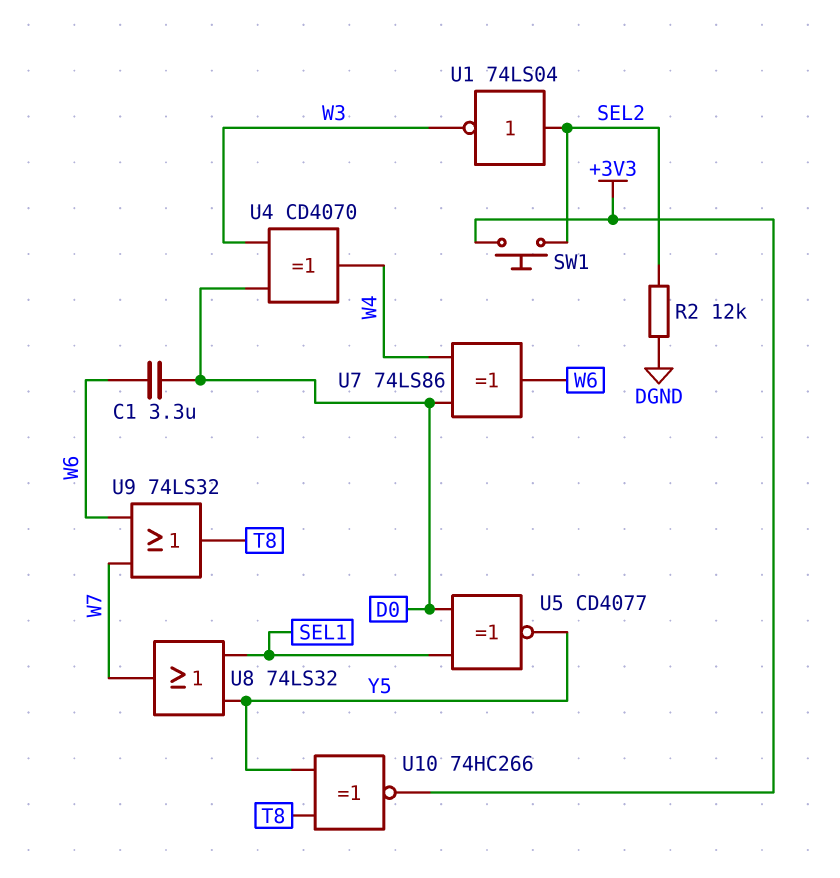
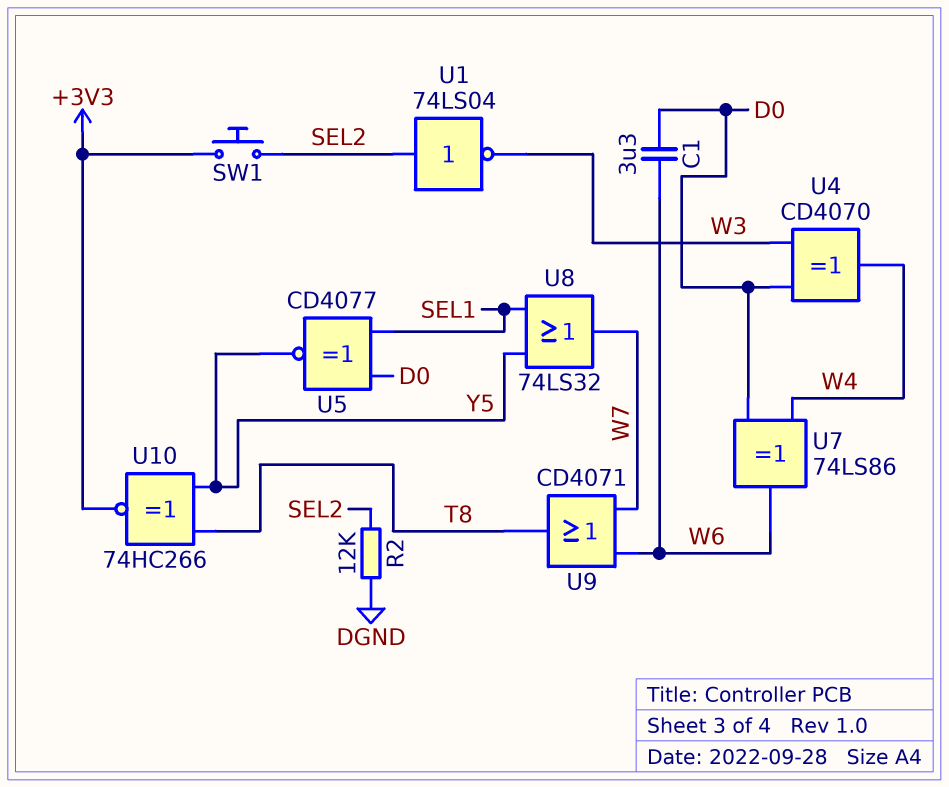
U9: OR 74LS32 (in W6, in W7, out T8) -> OR CD4071 (in W6, in W7, out T8)

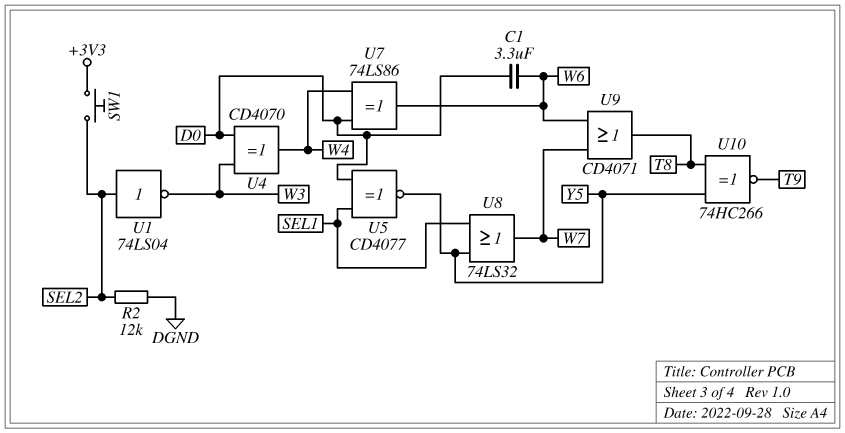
U10: XNOR 74HC266 (in T8, in Y5, out +3V3) -> XNOR 74HC266 (in T8, in Y5, out T9)

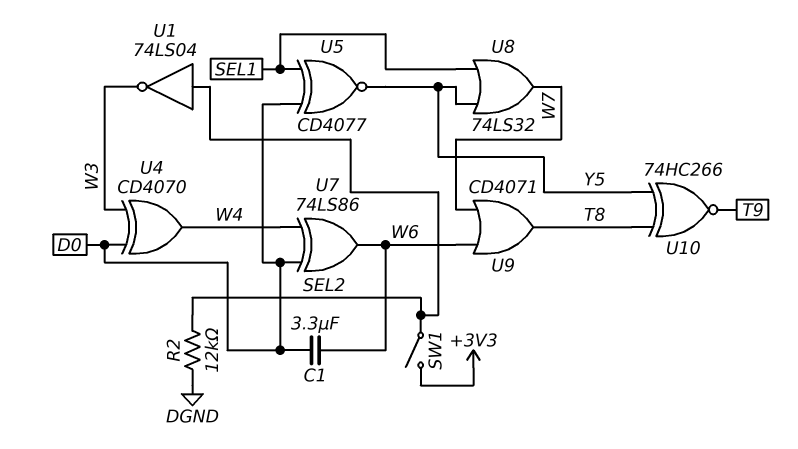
SW1: button (+3V3, SEL2) -> switch (+3V3, SEL2)

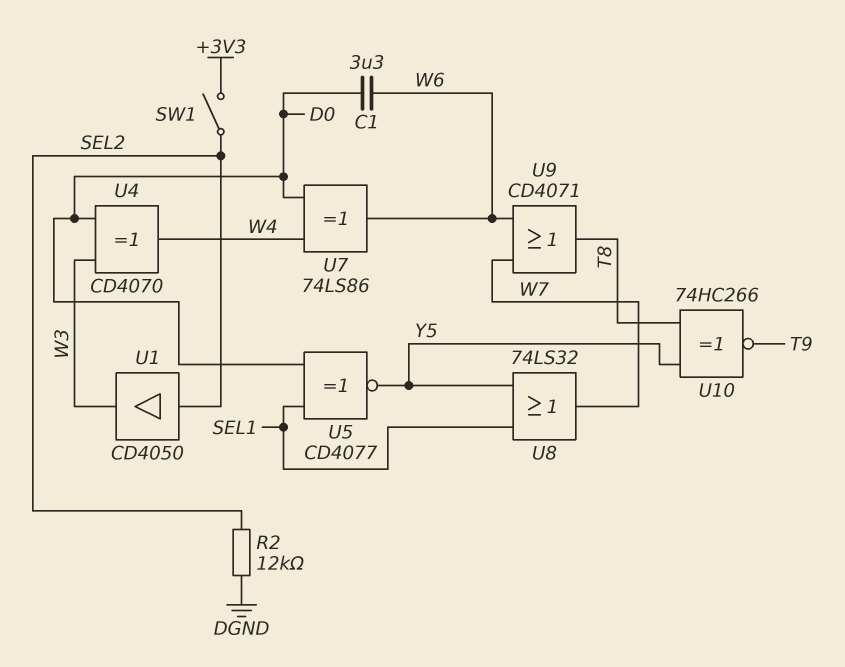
U1: NOT 74LS04 (in SEL2, out W3) -> buffer CD4050 (in SEL2, out W3)

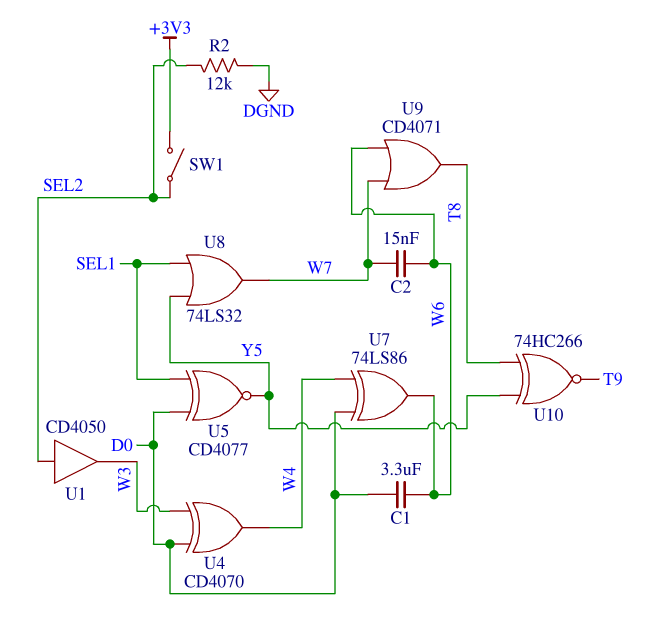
C2: none -> 15nF (W6, W7)

